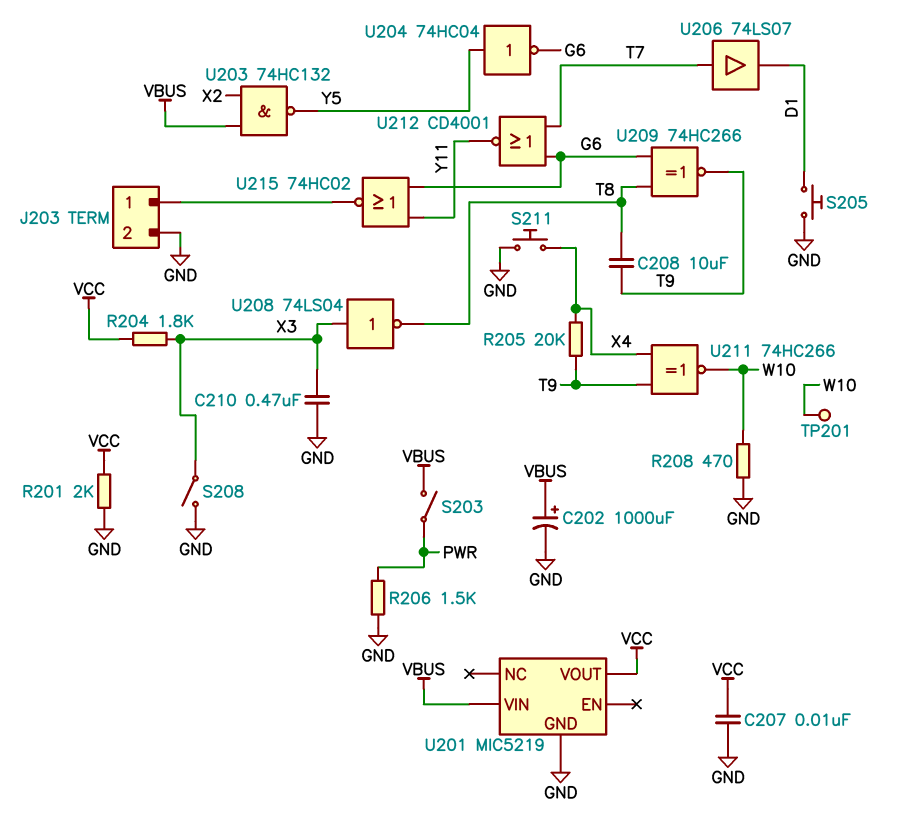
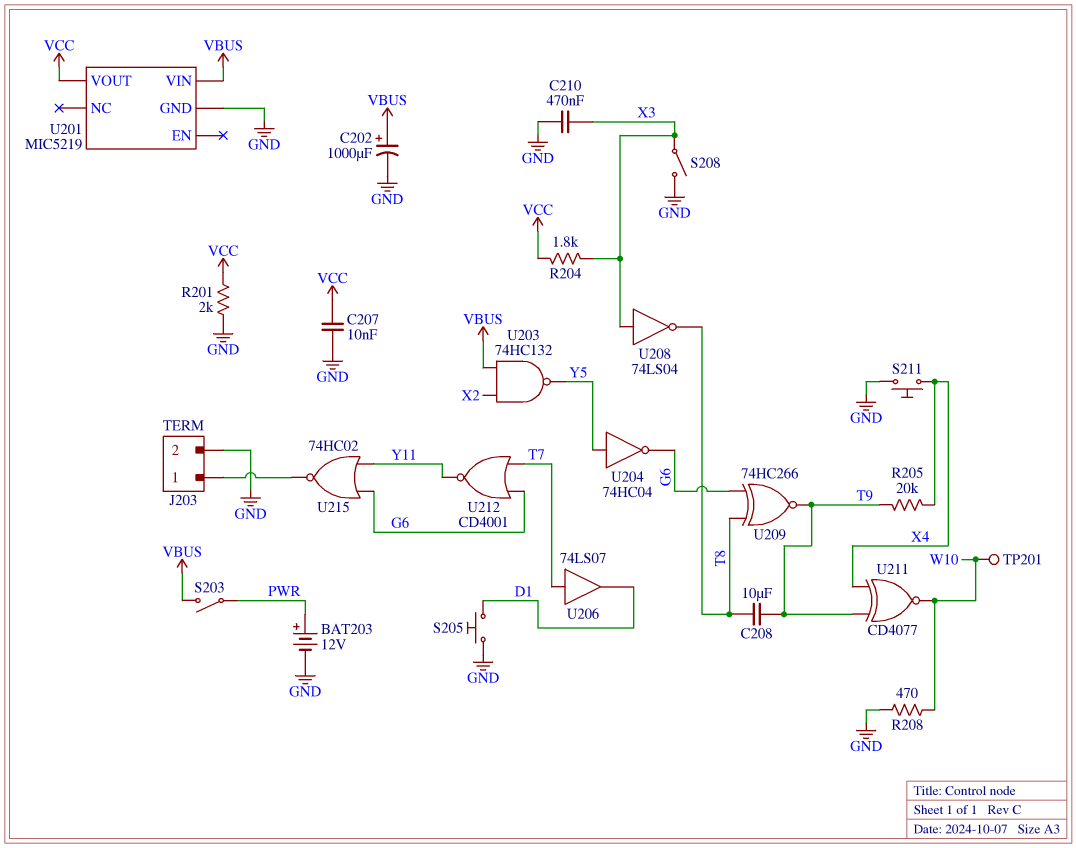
BAT203: none -> 12V (plus PWR, minus GND)
R206: 1.5k (GND, PWR) -> none
U211: XNOR 74HC266 (in T9, in X4, out W10) -> XNOR CD4077 (in T9, in X4, out W10)

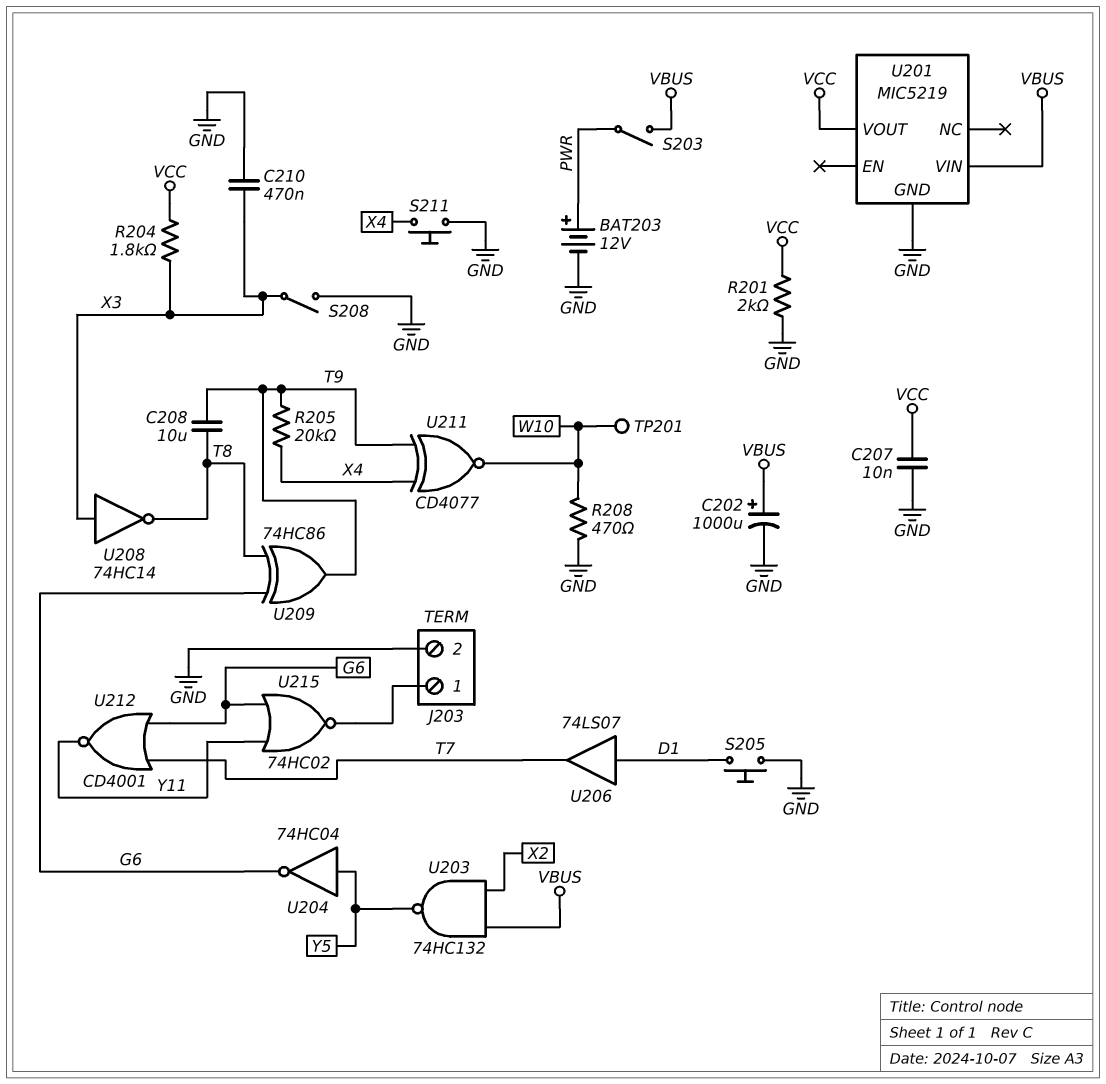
U206: buffer 74LS07 (in T7, out D1) -> buffer 74LS07 (in D1, out T7)
U208: NOT 74LS04 (in X3, out T8) -> NOT 74HC14 (in X3, out T8)
U209: XNOR 74HC266 (in G6, in T8, out T9) -> XOR 74HC86 (in G6, in T8, out T9)

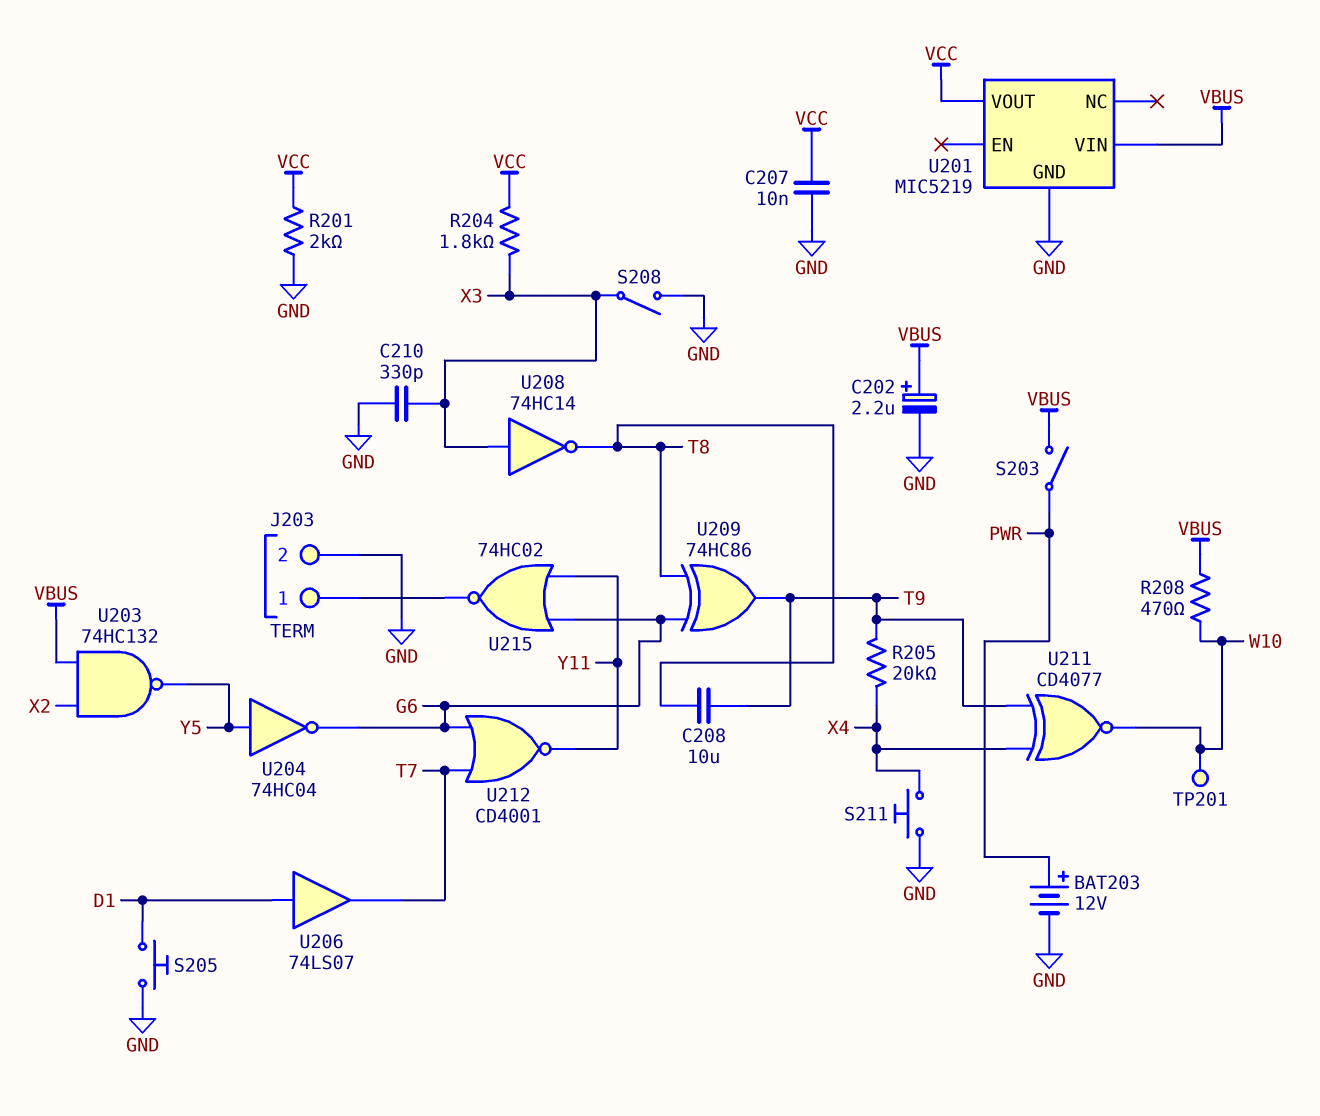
C202: 1000uF (plus VBUS, minus GND) -> 2.2uF (plus VBUS, minus GND)
C210: 470nF (GND, X3) -> 330pF (GND, X3)
R208: 470 (GND, W10) -> 470 (VBUS, W10)

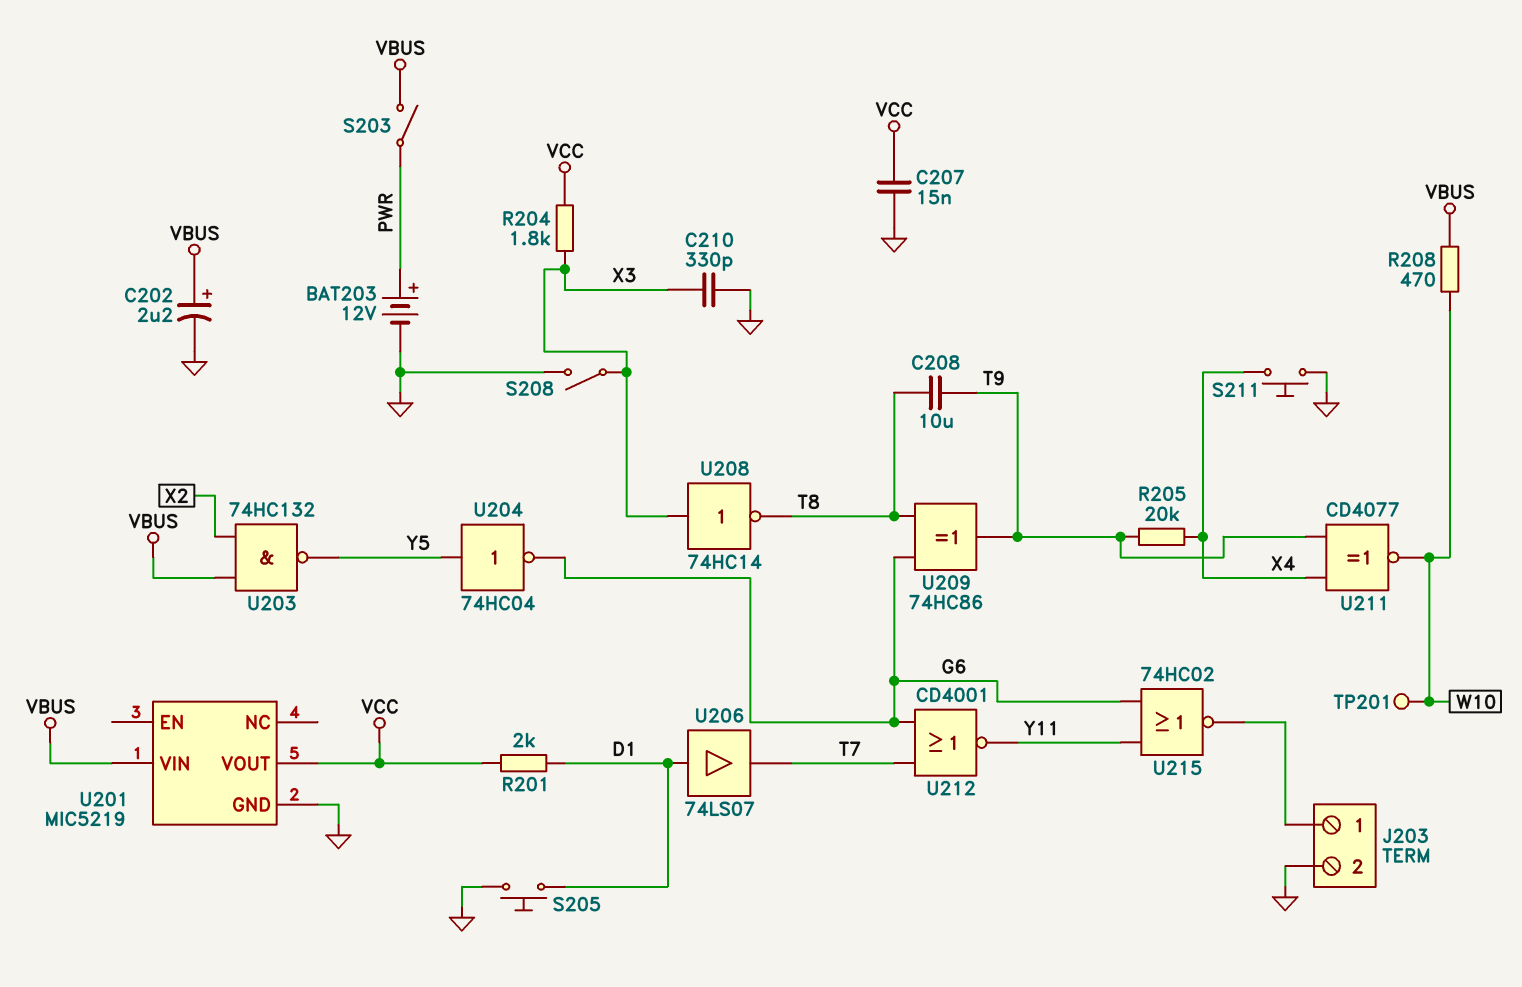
C207: 10nF (GND, VCC) -> 15nF (GND, VCC)
R201: 2k (GND, VCC) -> 2k (D1, VCC)

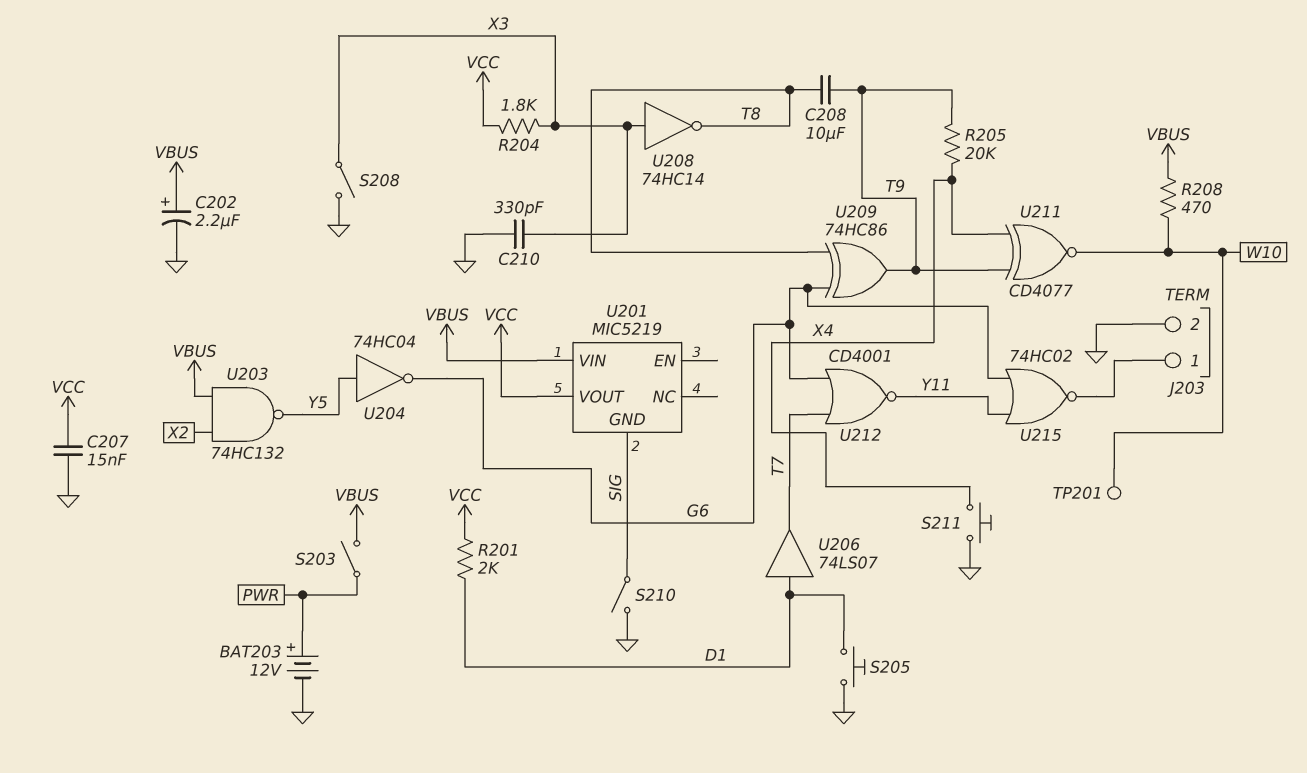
S210: none -> switch (GND, SIG)
U201 pin GND: GND -> SIG

